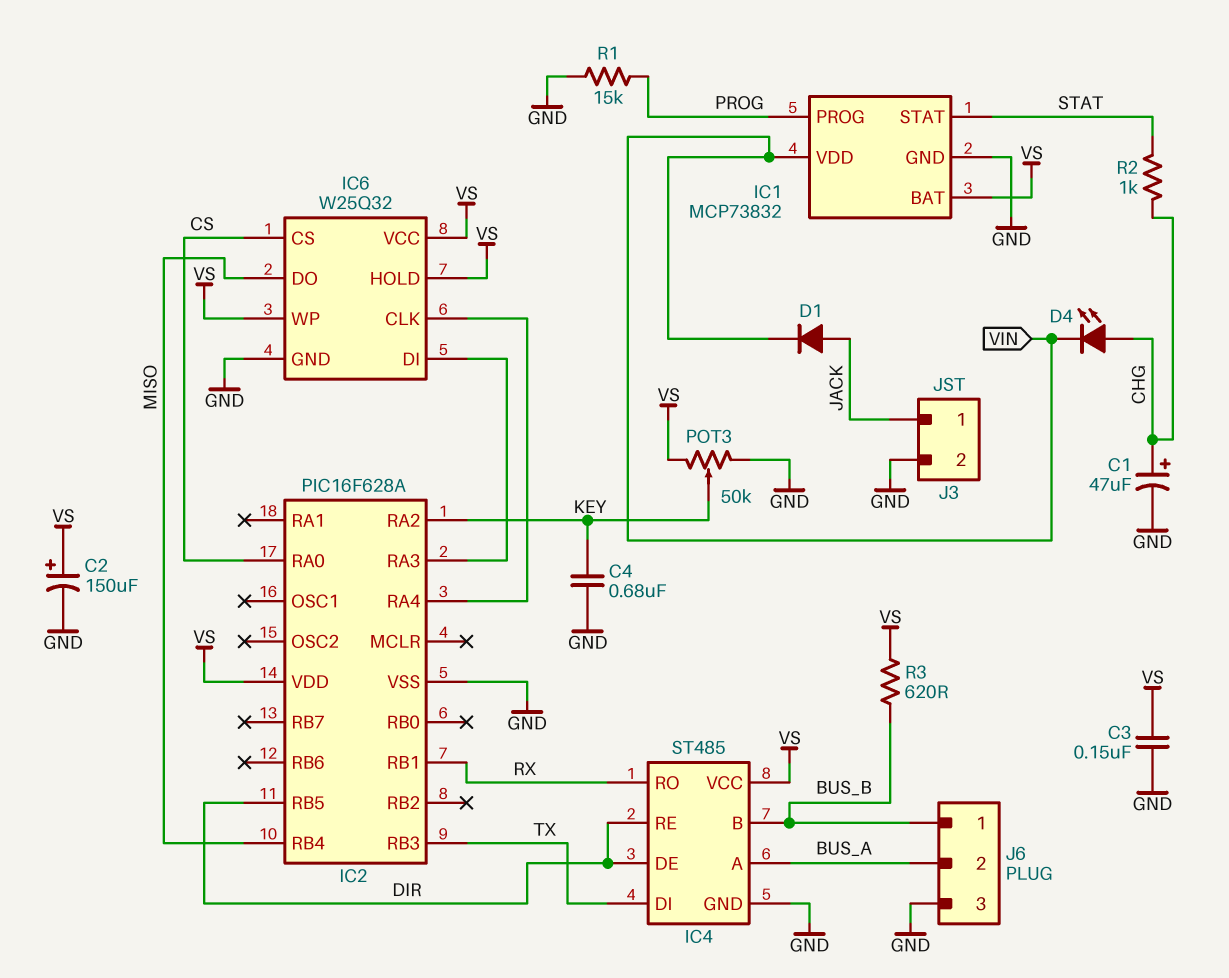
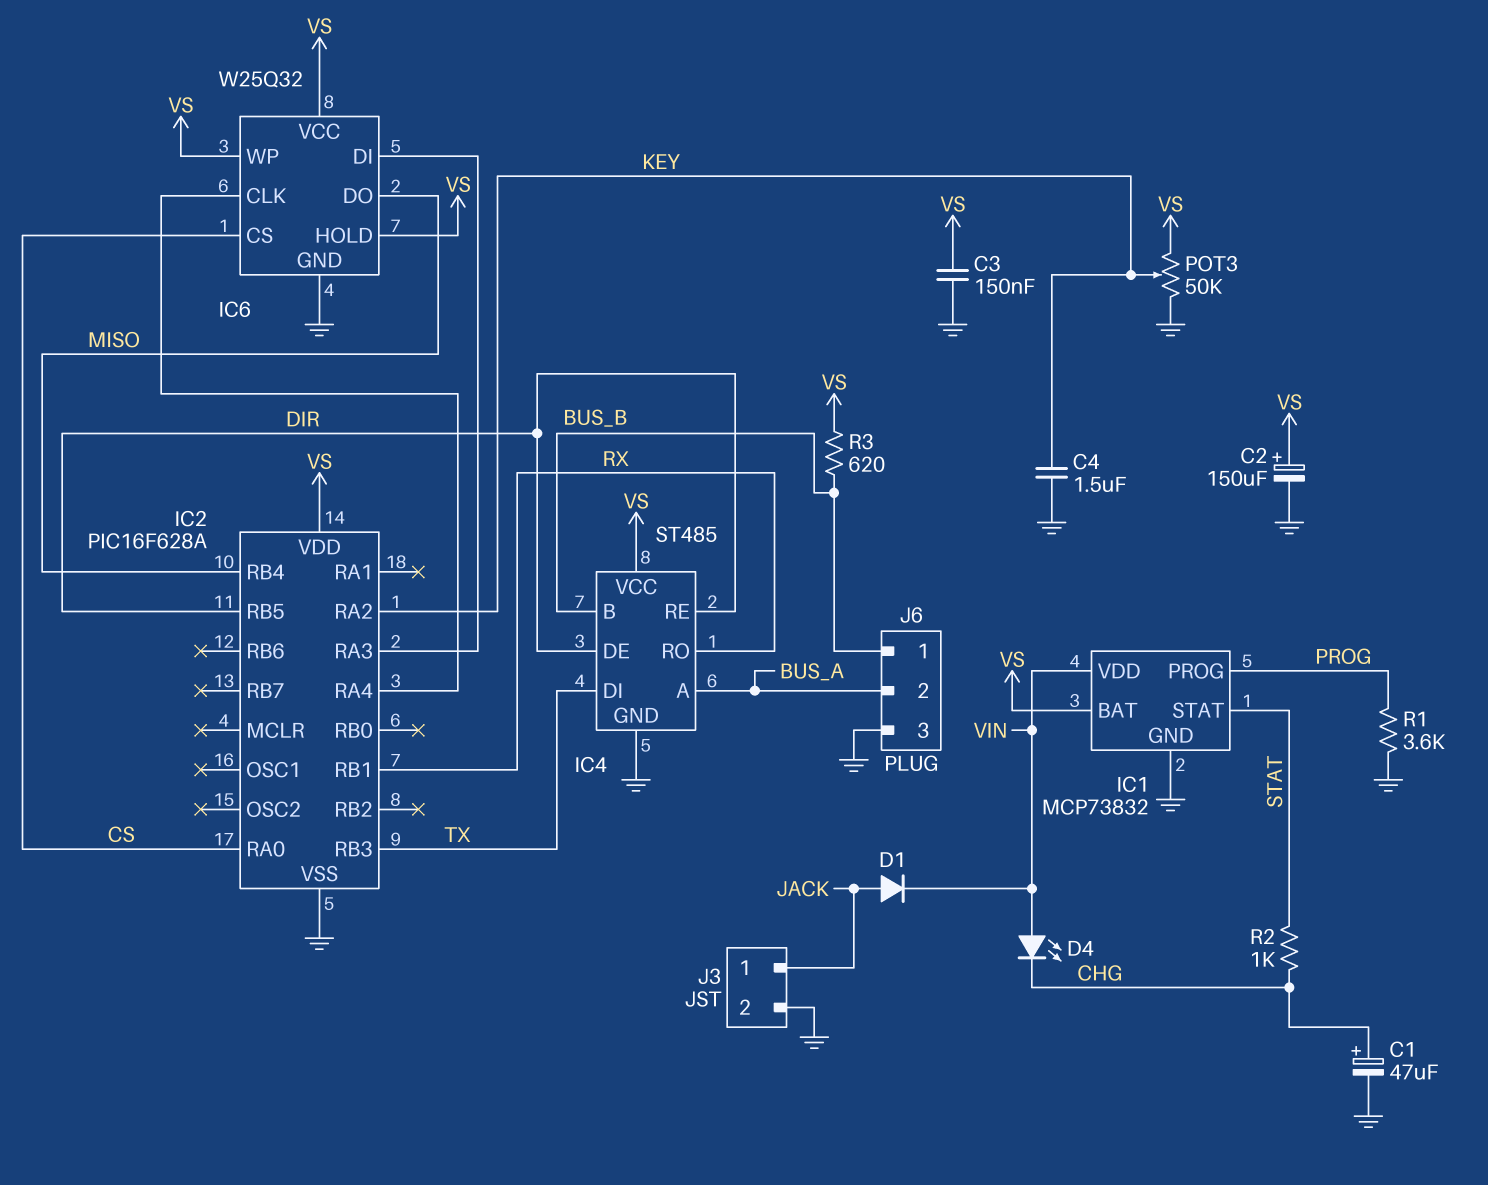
C4: 680nF (GND, KEY) -> 1.5uF (GND, KEY)
D4: LED (A CHG, K VIN) -> LED (A VIN, K CHG)
R1: 15k (GND, PROG) -> 3.6k (GND, PROG)

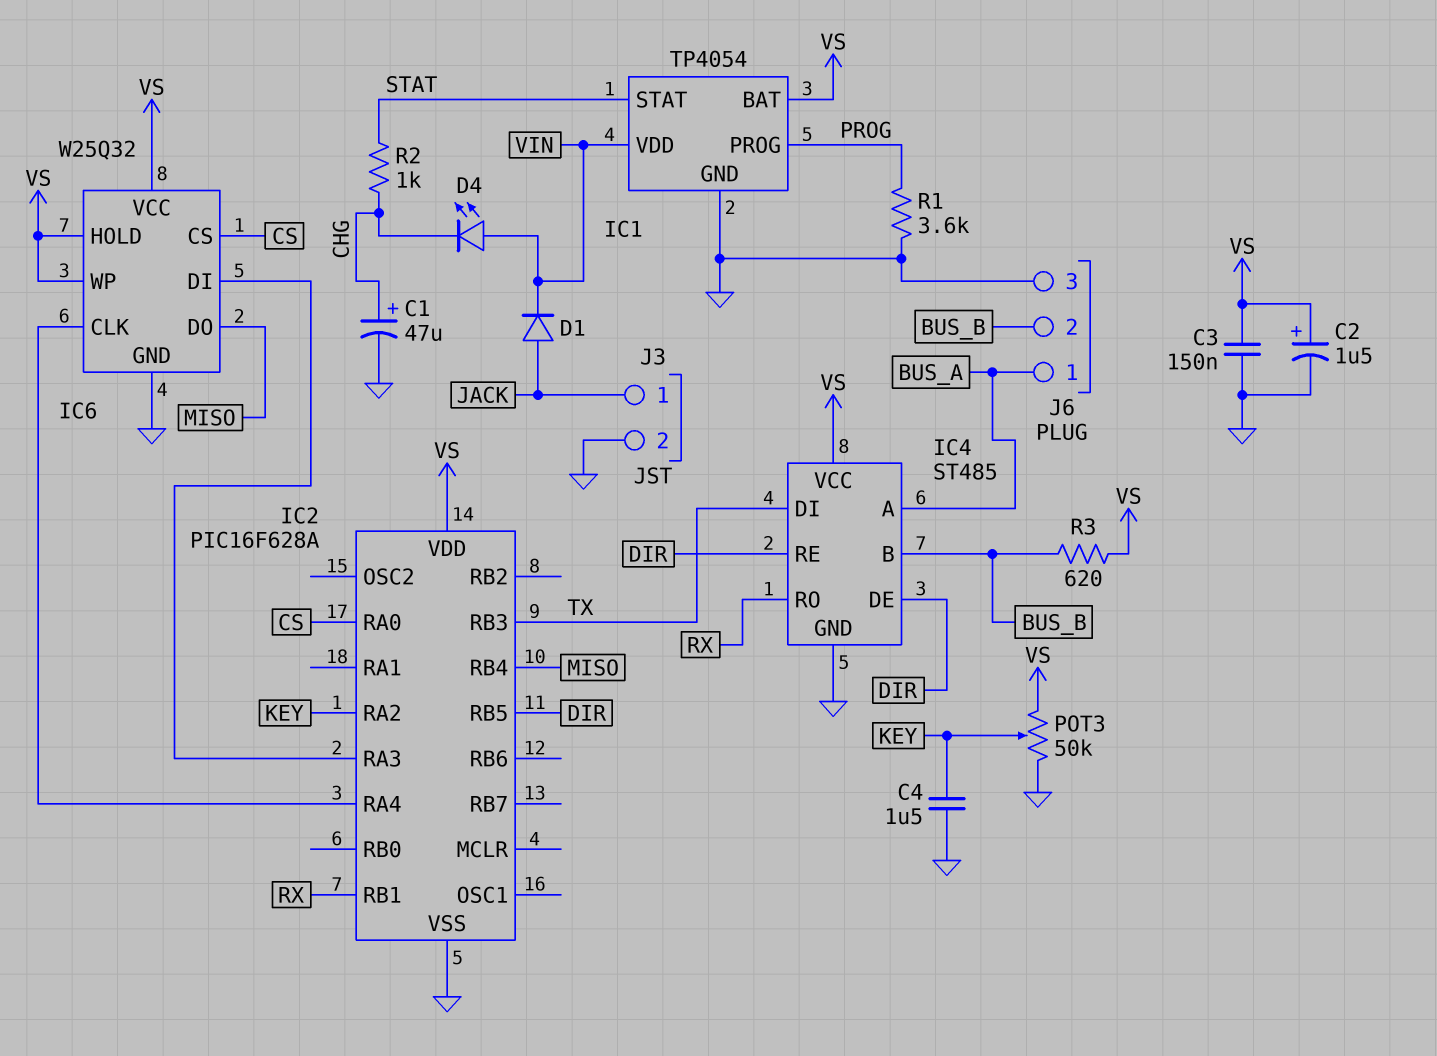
C2: 150uF (plus VS, minus GND) -> 1.5uF (plus VS, minus GND)
IC1: MCP73832 -> TP4054
J6 pin 1: BUS_B -> BUS_A
J6 pin 2: BUS_A -> BUS_B

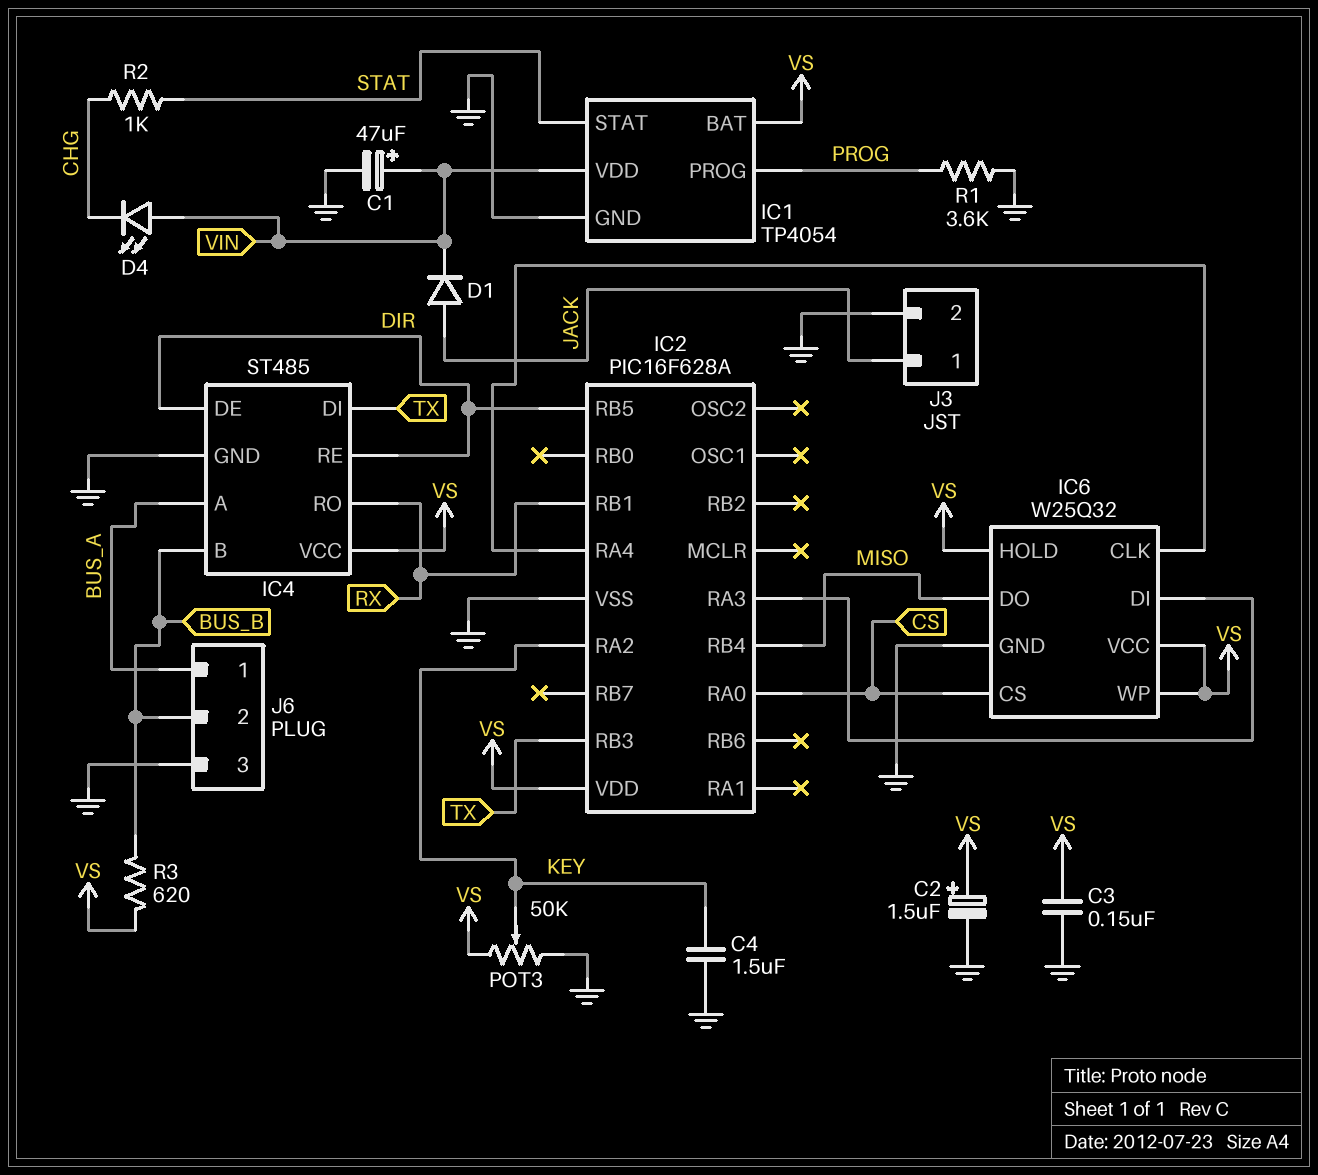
C1: 47uF (plus CHG, minus GND) -> 47uF (plus VIN, minus GND)

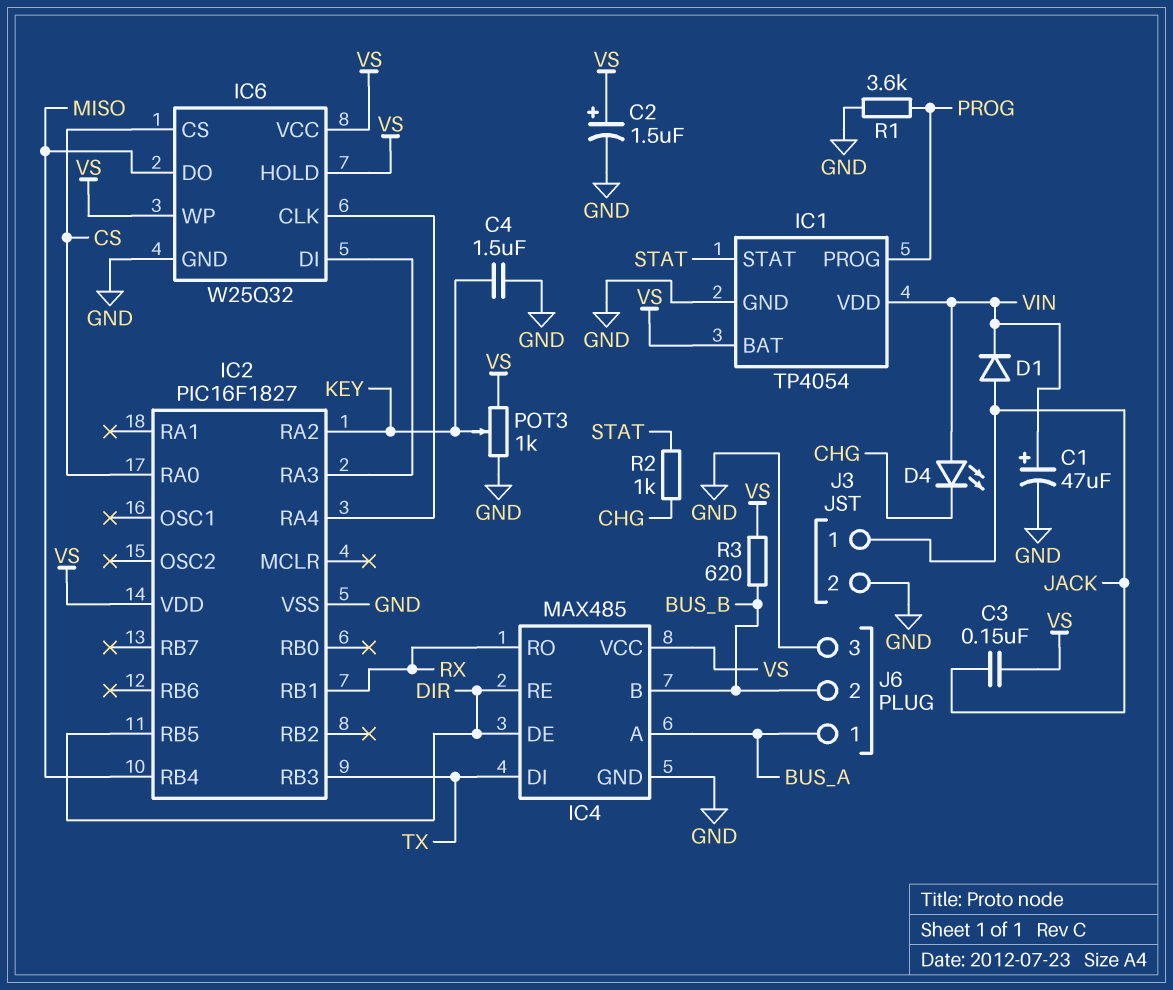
C3: 150nF (GND, VS) -> 150nF (JACK, VS)
IC2: PIC16F628A -> PIC16F1827
IC4: ST485 -> MAX485
POT3: 50k (GND, VS, wiper KEY) -> 1k (GND, VS, wiper KEY)

